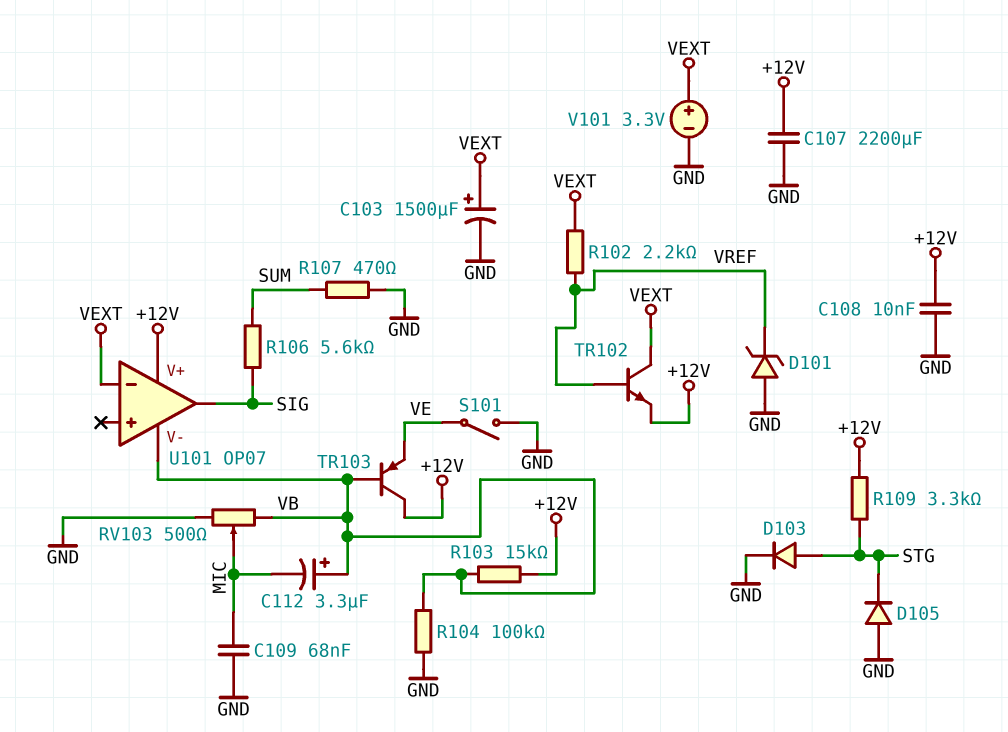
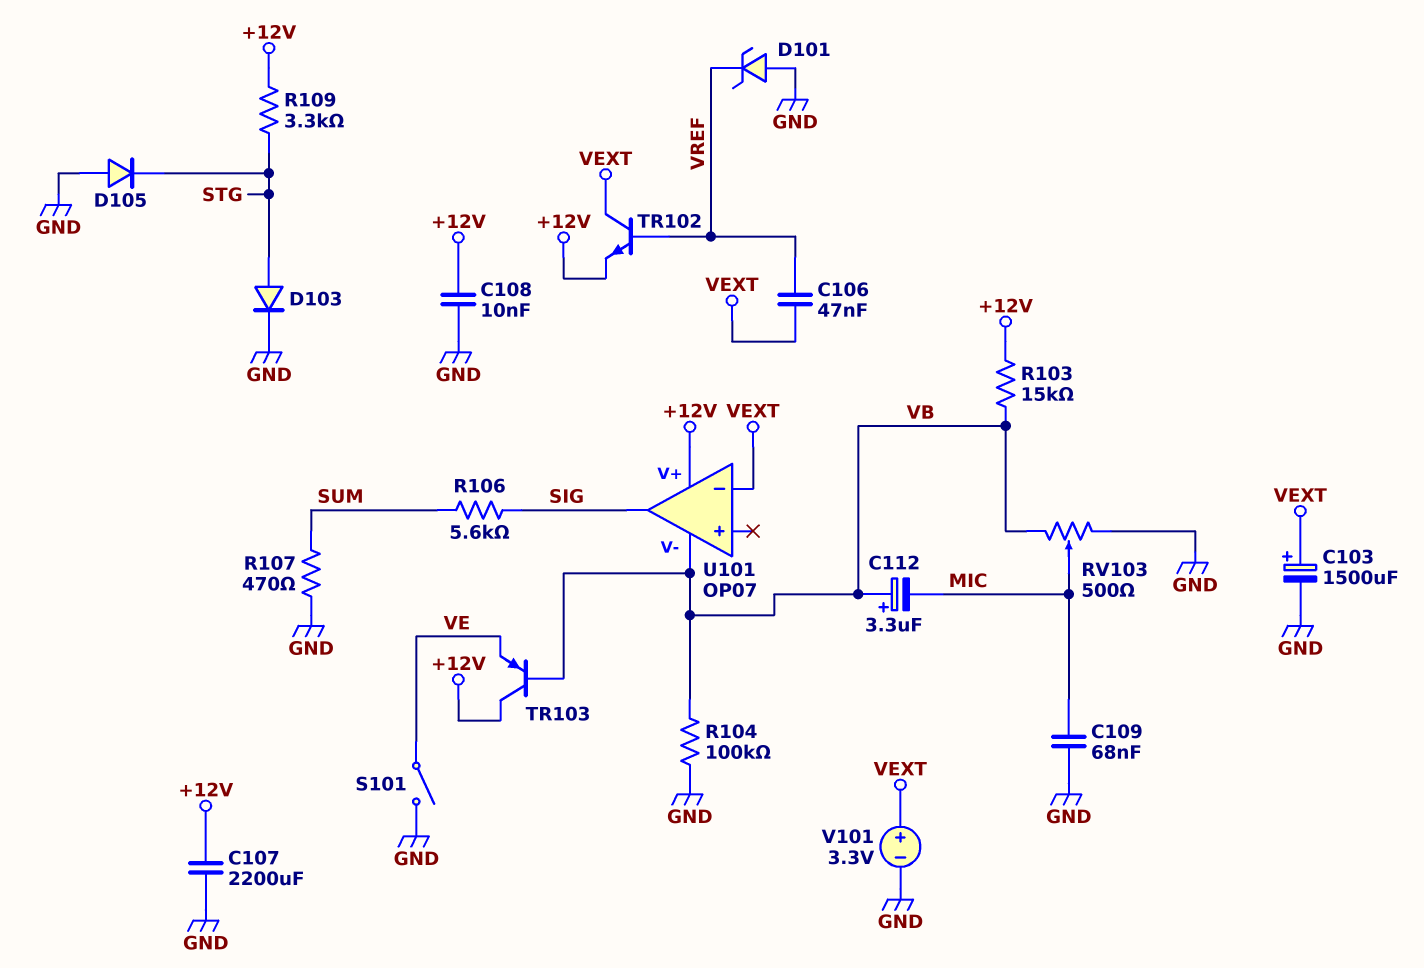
C106: none -> 47nF (VEXT, VREF)
R102: 2.2k (VEXT, VREF) -> none

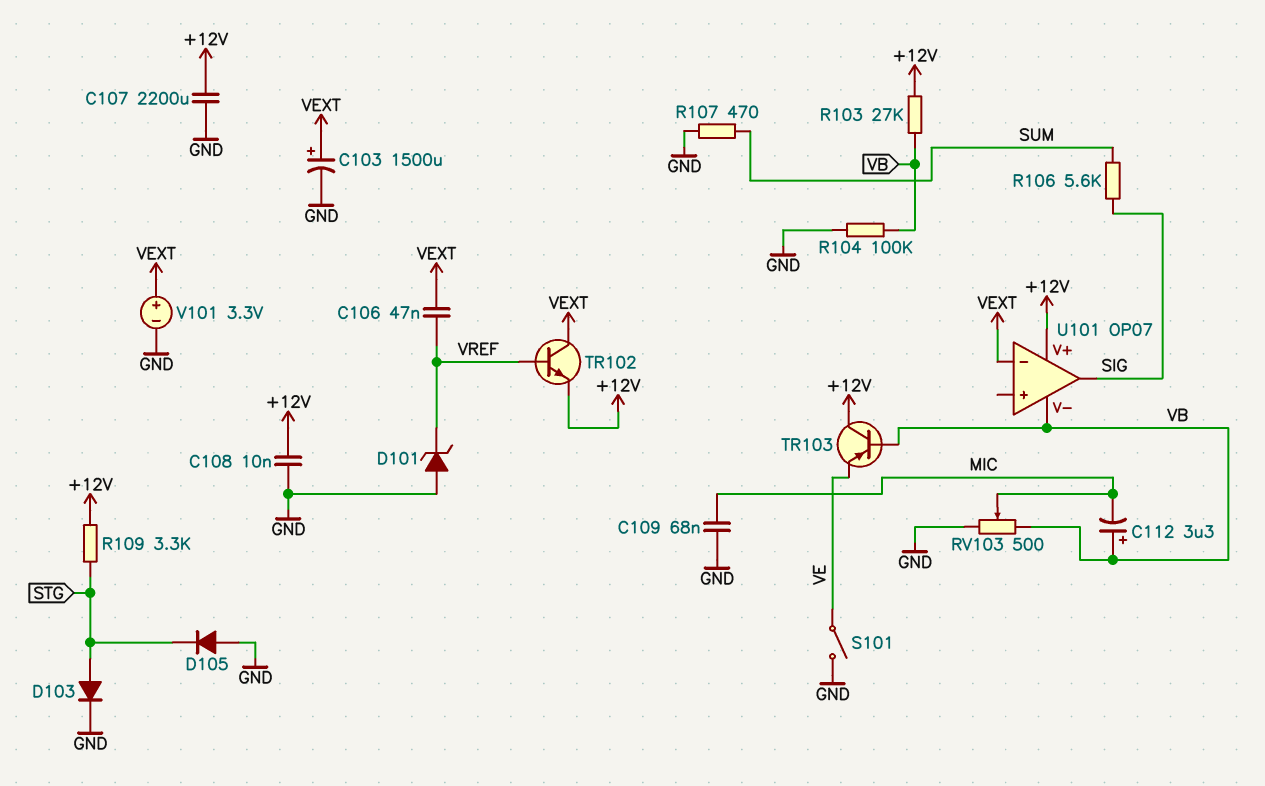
R103: 15k (+12V, VB) -> 27k (+12V, VB)

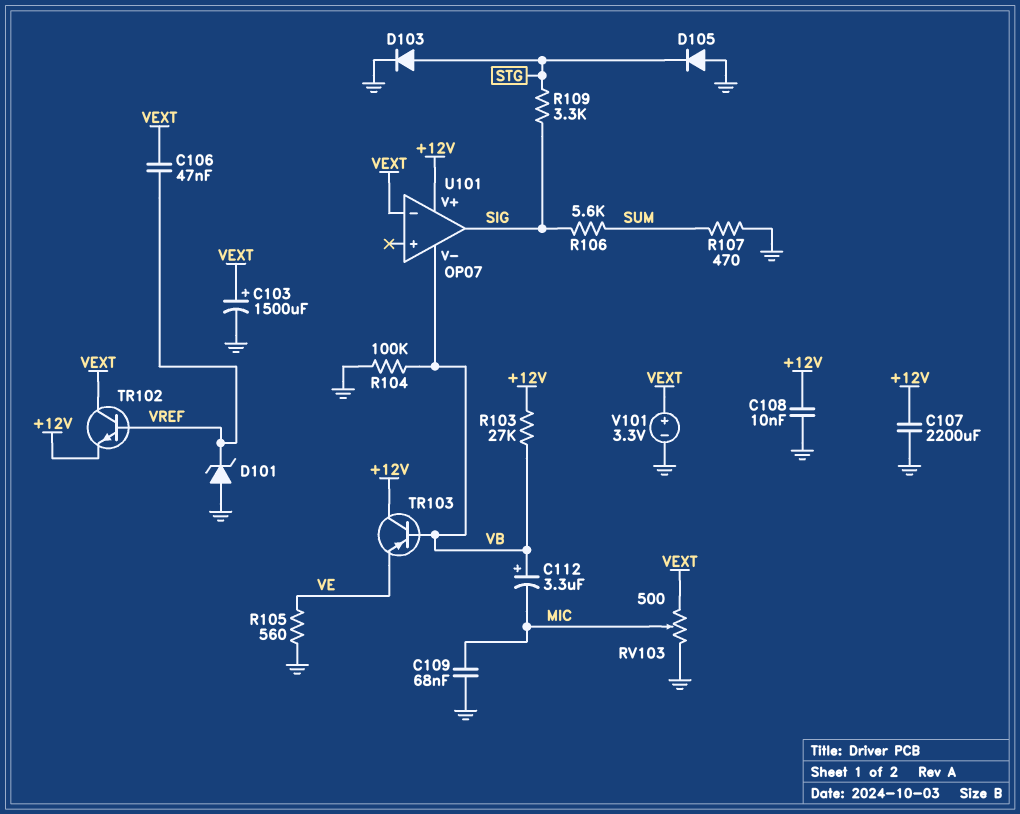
R105: none -> 560 (GND, VE)
R109: 3.3k (+12V, STG) -> 3.3k (SIG, STG)
RV103: 500 (GND, VB, wiper MIC) -> 500 (GND, VEXT, wiper MIC)
S101: switch (GND, VE) -> none

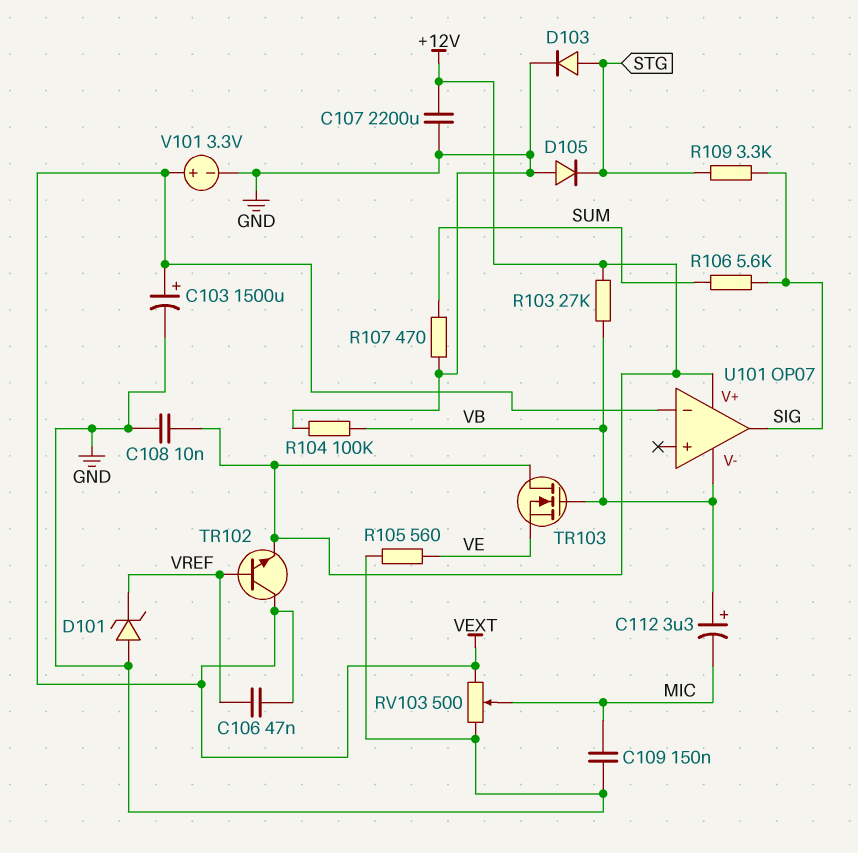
C109: 68nF (GND, MIC) -> 150nF (GND, MIC)
TR103: PNP (B VB, C +12V, E VE) -> NMOS (G VB, D +12V, S VE)

